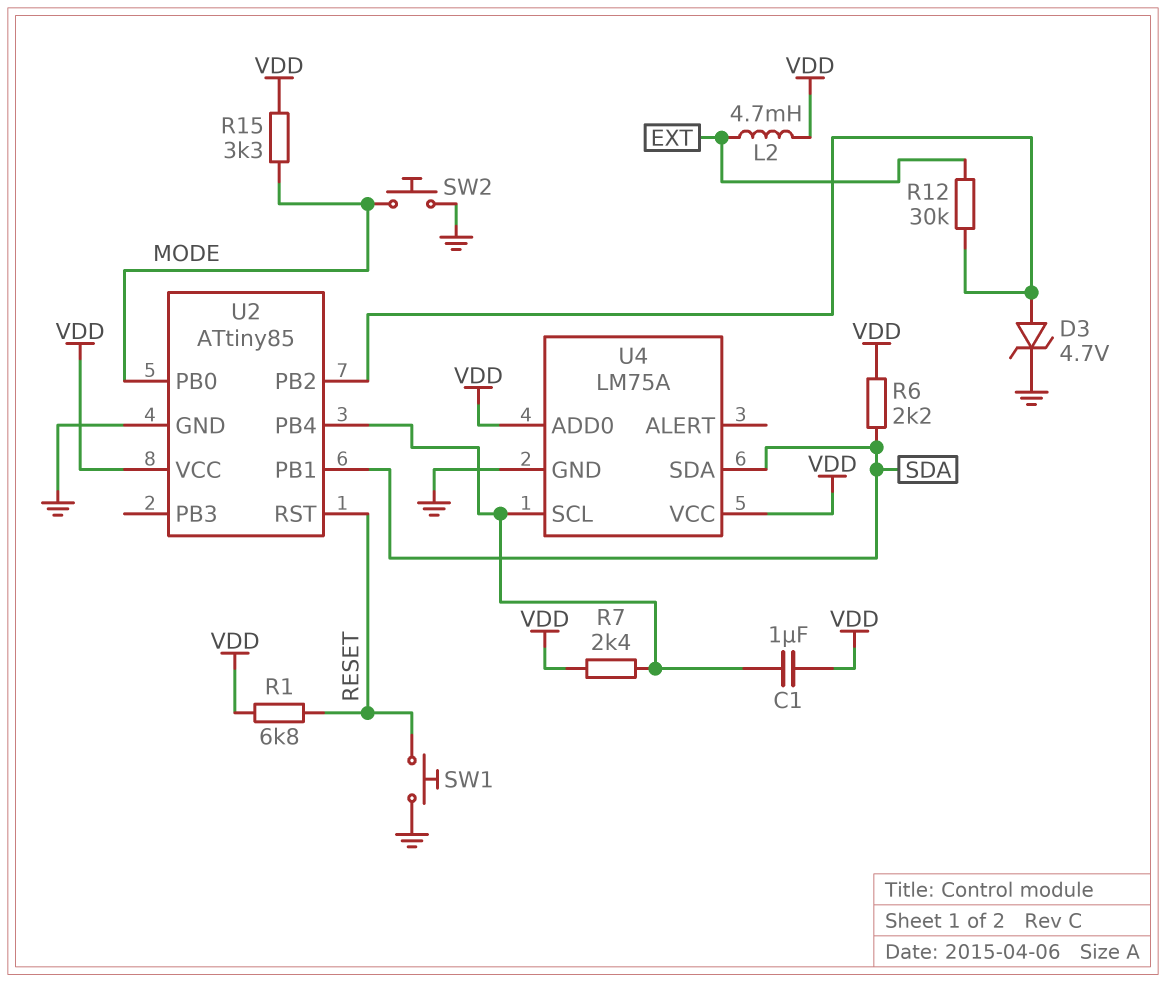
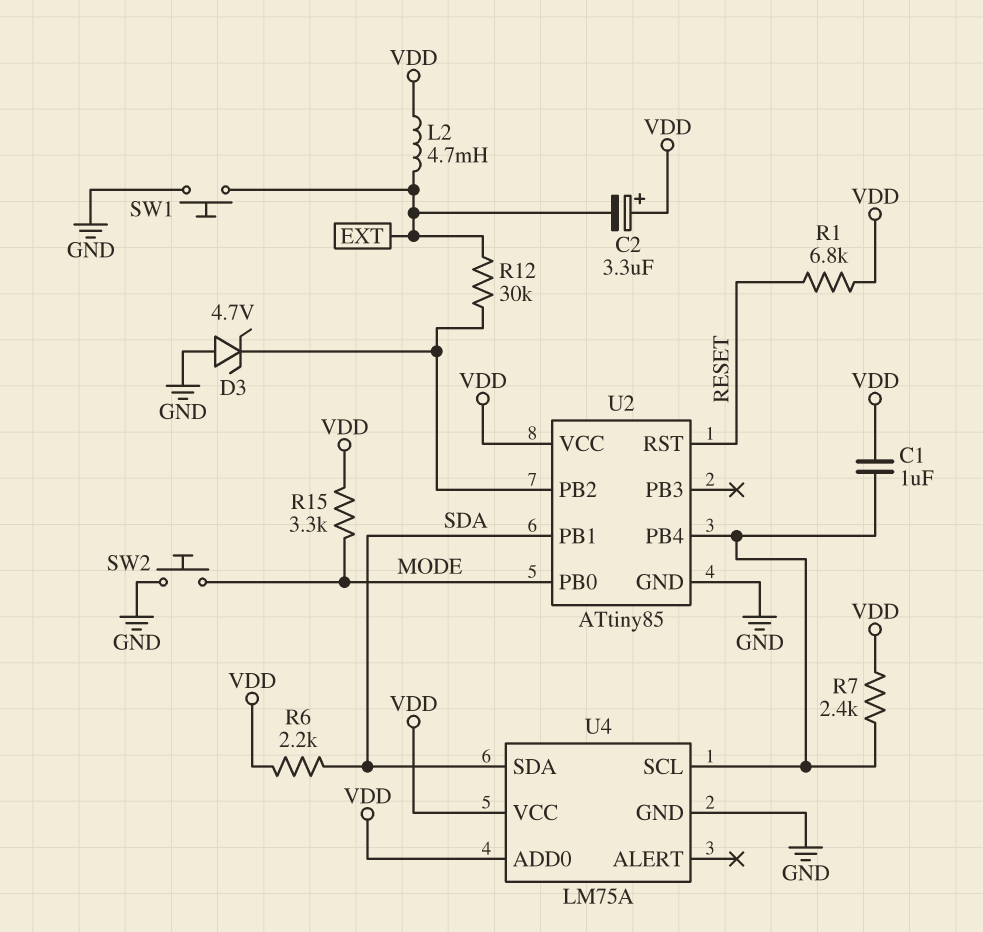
C2: none -> 3.3uF (plus VDD, minus EXT)
D3: zener 4.7V (A U2/PB2, K GND) -> zener 4.7V (A GND, K U2/PB2)
SW1: button (GND, RESET) -> button (EXT, GND)

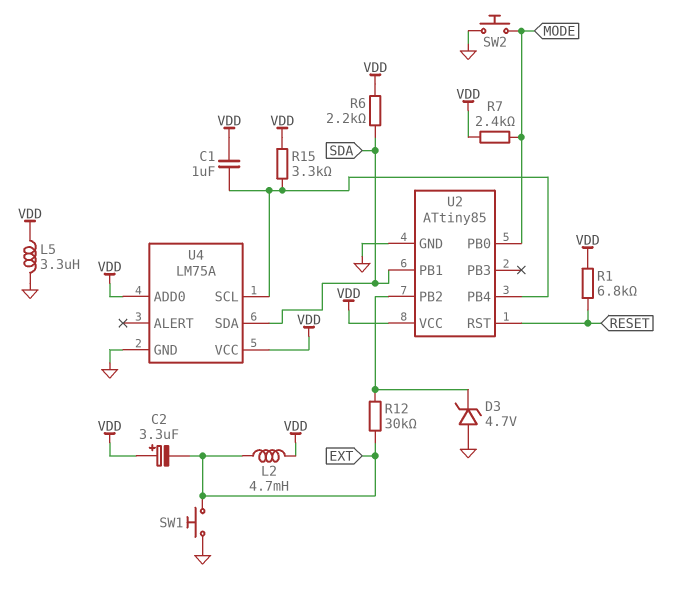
L5: none -> 3.3uH (GND, VDD)
R7: 2.4k (U2/PB4, VDD) -> 2.4k (MODE, VDD)
R15: 3.3k (MODE, VDD) -> 3.3k (U2/PB4, VDD)

